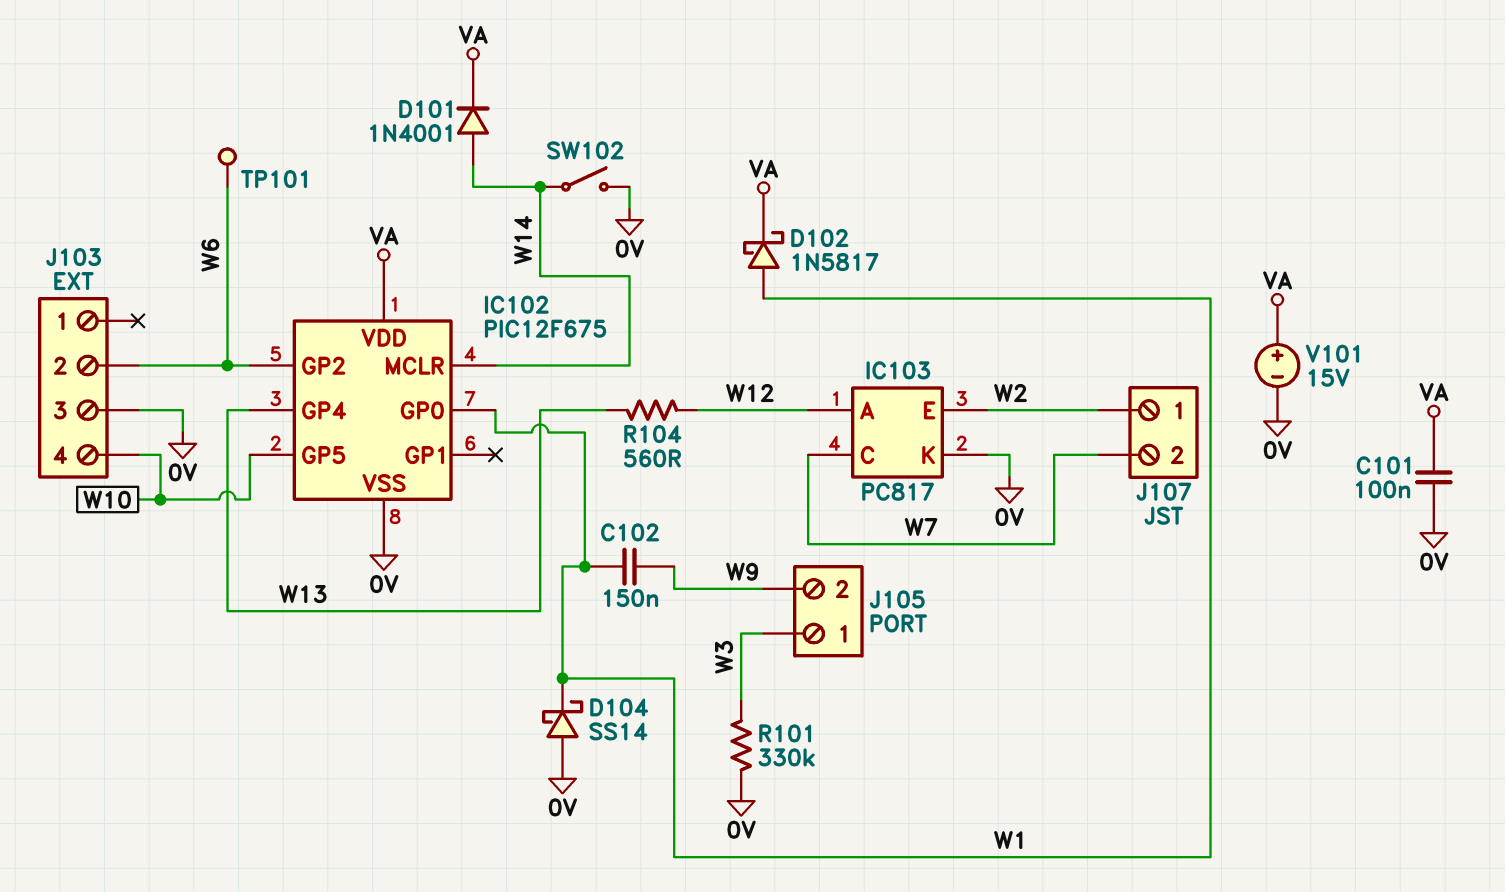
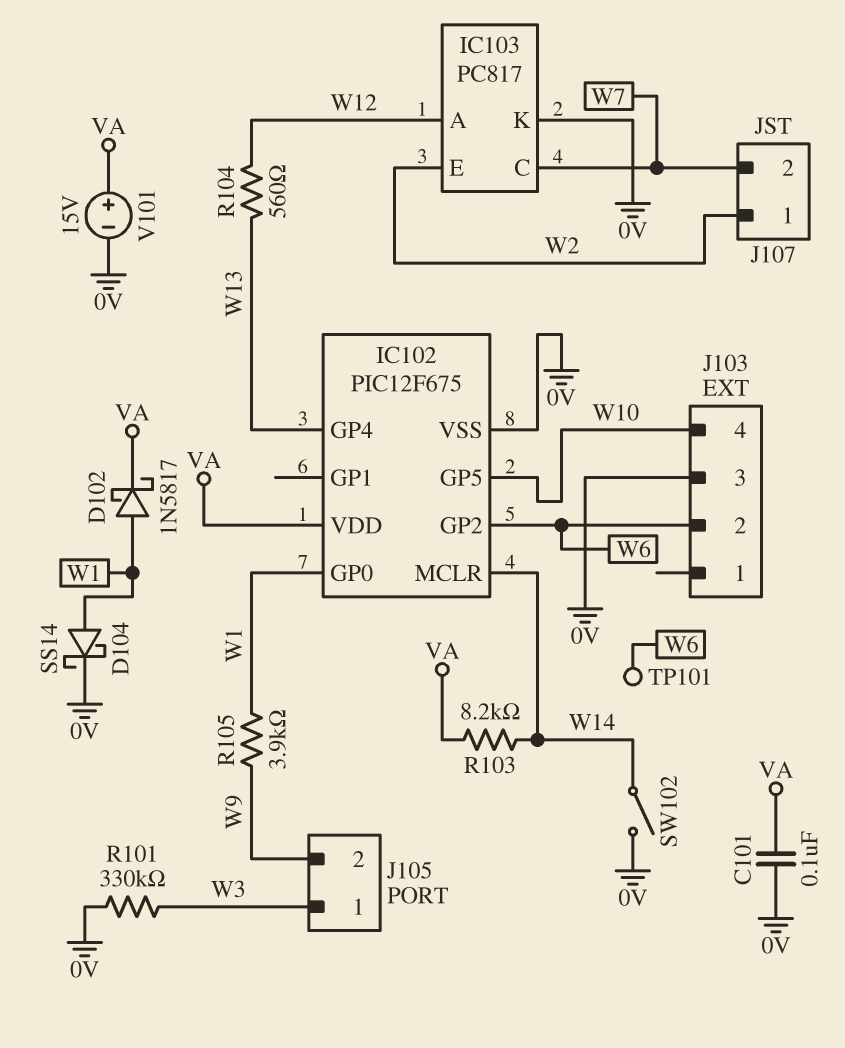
C102: 150nF (W1, W9) -> none
D101: diode 1N4001 (A W14, K VA) -> none
D104: schottky SS14 (A 0V, K W1) -> schottky SS14 (A W1, K 0V)
R103: none -> 8.2k (VA, W14)
R105: none -> 3.9k (W1, W9)

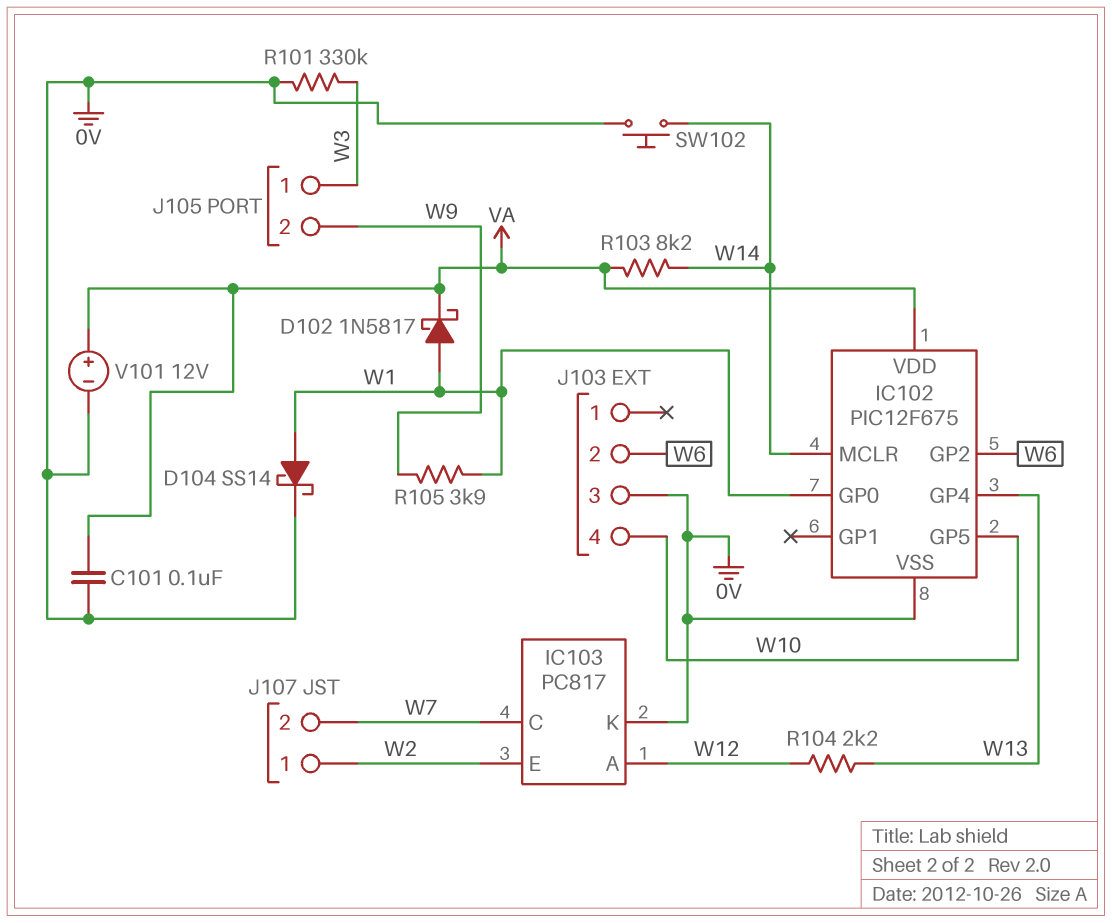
R104: 560 (W12, W13) -> 2.2k (W12, W13)
SW102: switch (0V, W14) -> button (0V, W14)
TP101: test point (W6) -> none
V101: 15V (plus VA, minus 0V) -> 12V (plus VA, minus 0V)

